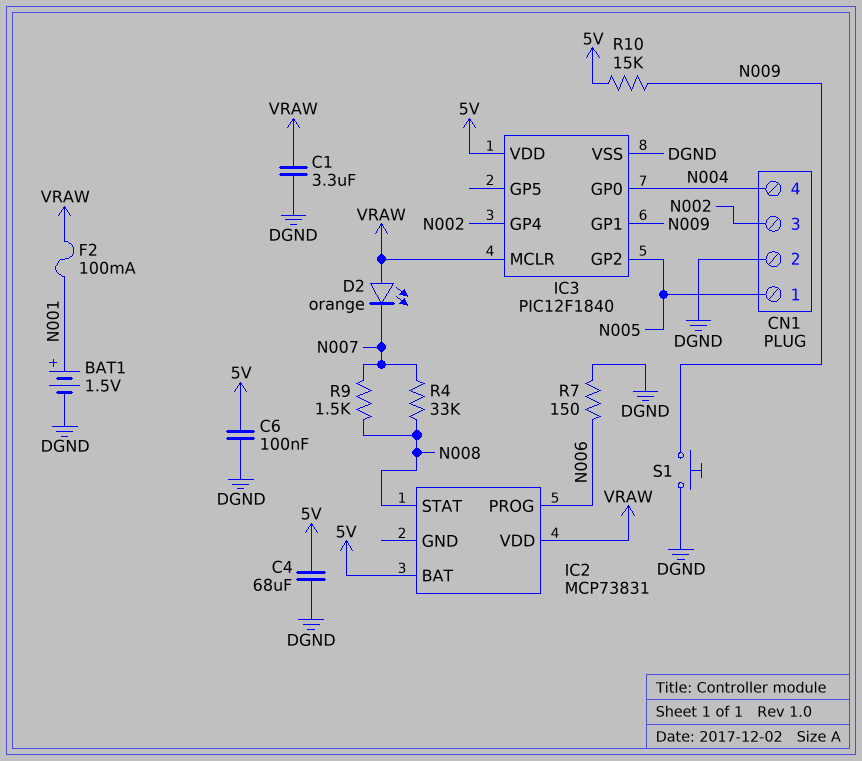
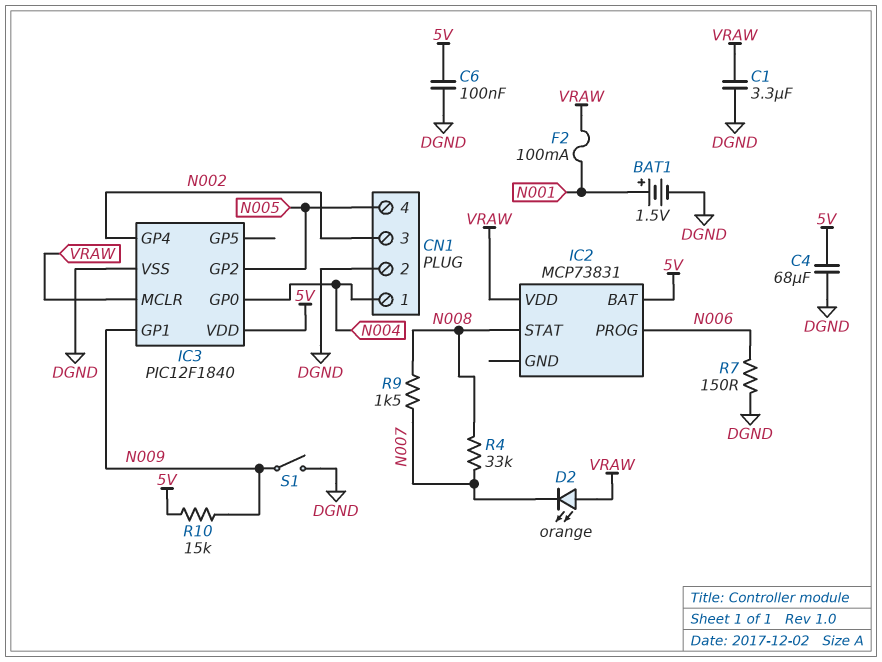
CN1 pin 1: N005 -> N004
CN1 pin 4: N004 -> N005
S1: button (DGND, N009) -> switch (DGND, N009)

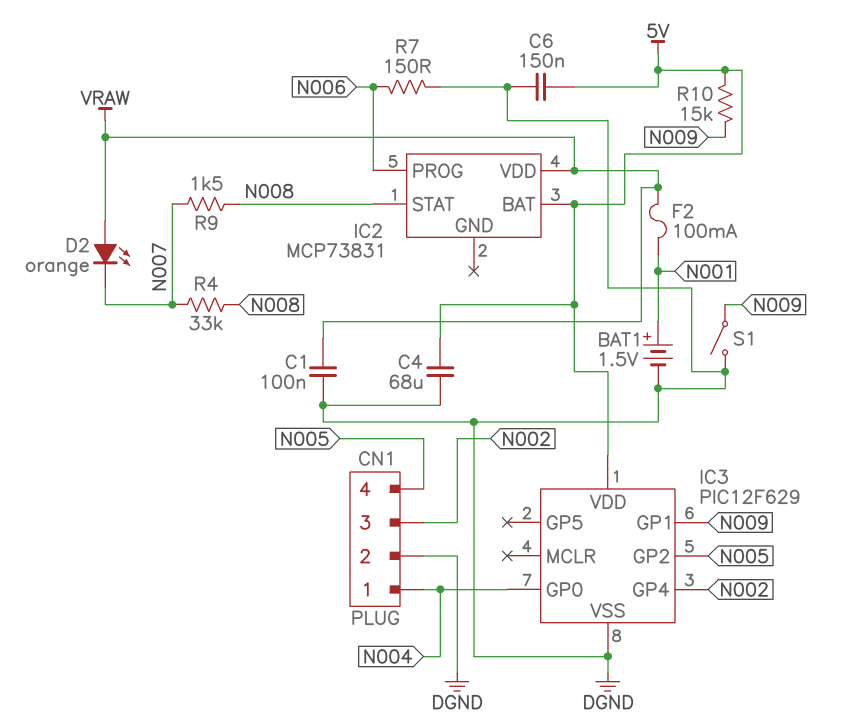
C1: 3.3uF (DGND, VRAW) -> 100nF (DGND, VRAW)
C6: 100nF (5V, DGND) -> 150nF (5V, DGND)
IC3: PIC12F1840 -> PIC12F629
IC3 pin MCLR: VRAW -> none

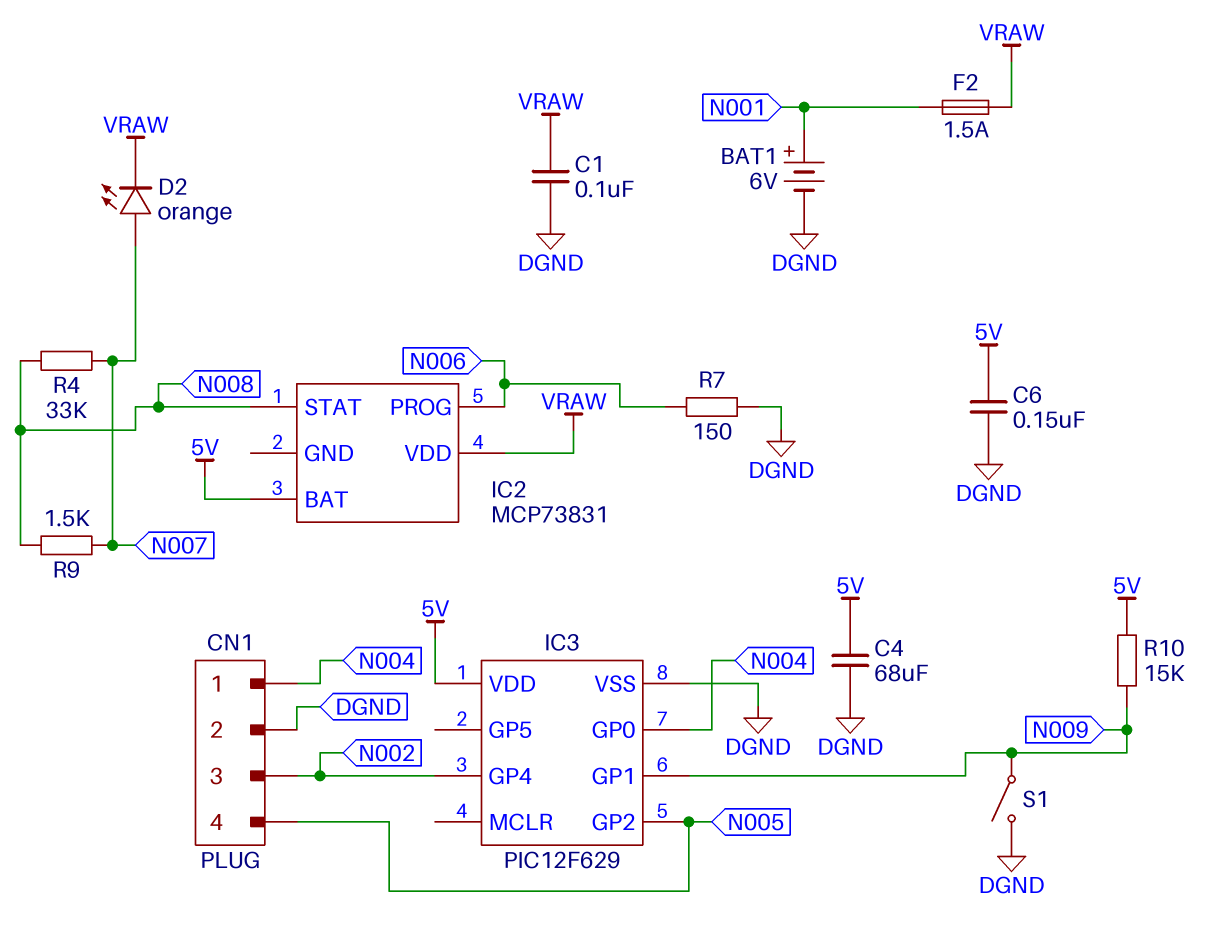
BAT1: 1.5V (plus N001, minus DGND) -> 6V (plus N001, minus DGND)
D2: LED orange (A VRAW, K N007) -> LED orange (A N007, K VRAW)
F2: 100mA (N001, VRAW) -> 1.5A (N001, VRAW)

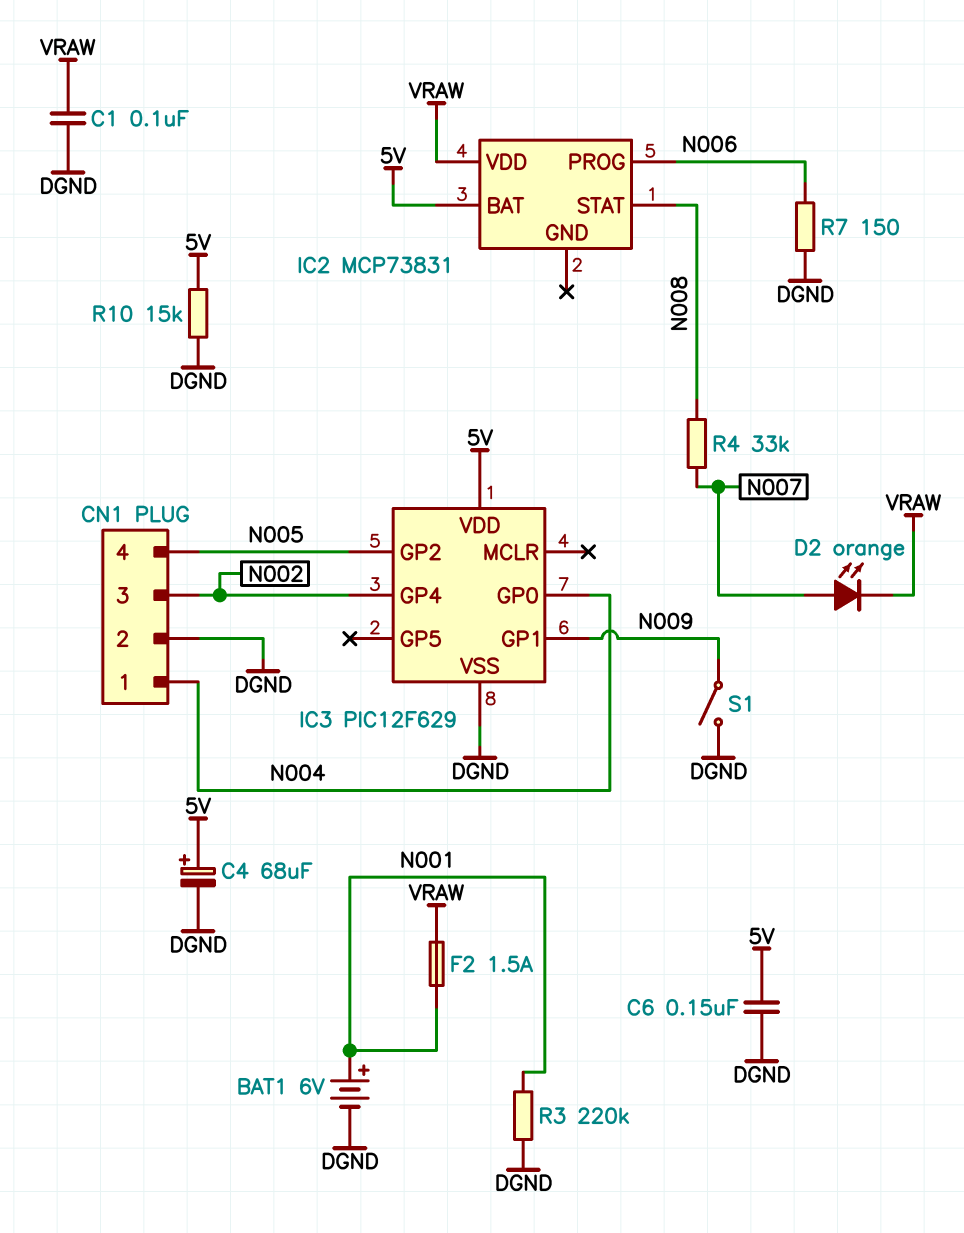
C4: 68uF (5V, DGND) -> 68uF (plus 5V, minus DGND)
R3: none -> 220k (DGND, N001)
R9: 1.5k (N007, N008) -> none
R10: 15k (5V, N009) -> 15k (5V, DGND)

